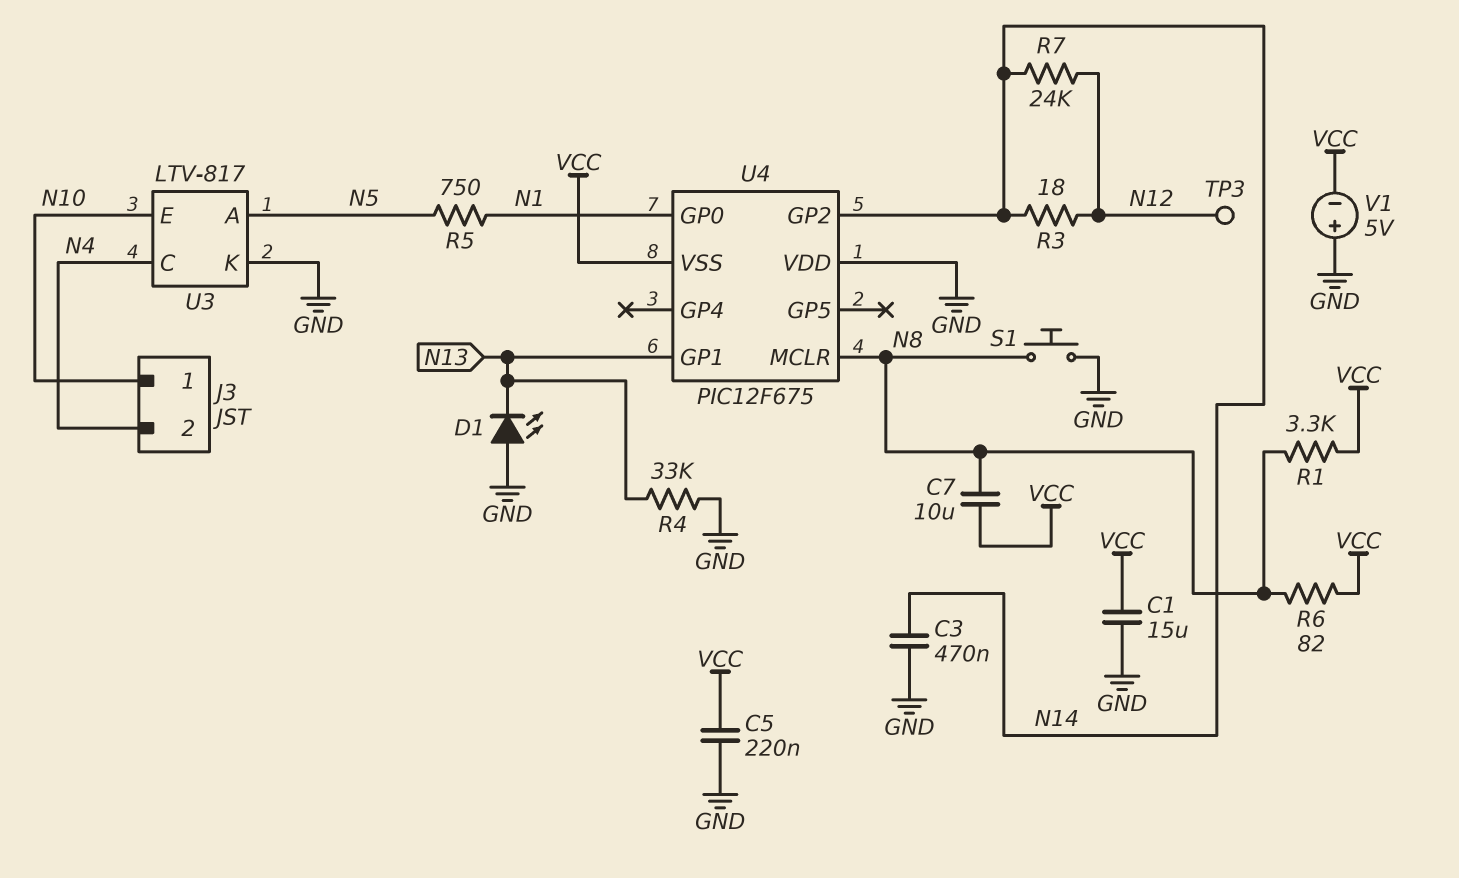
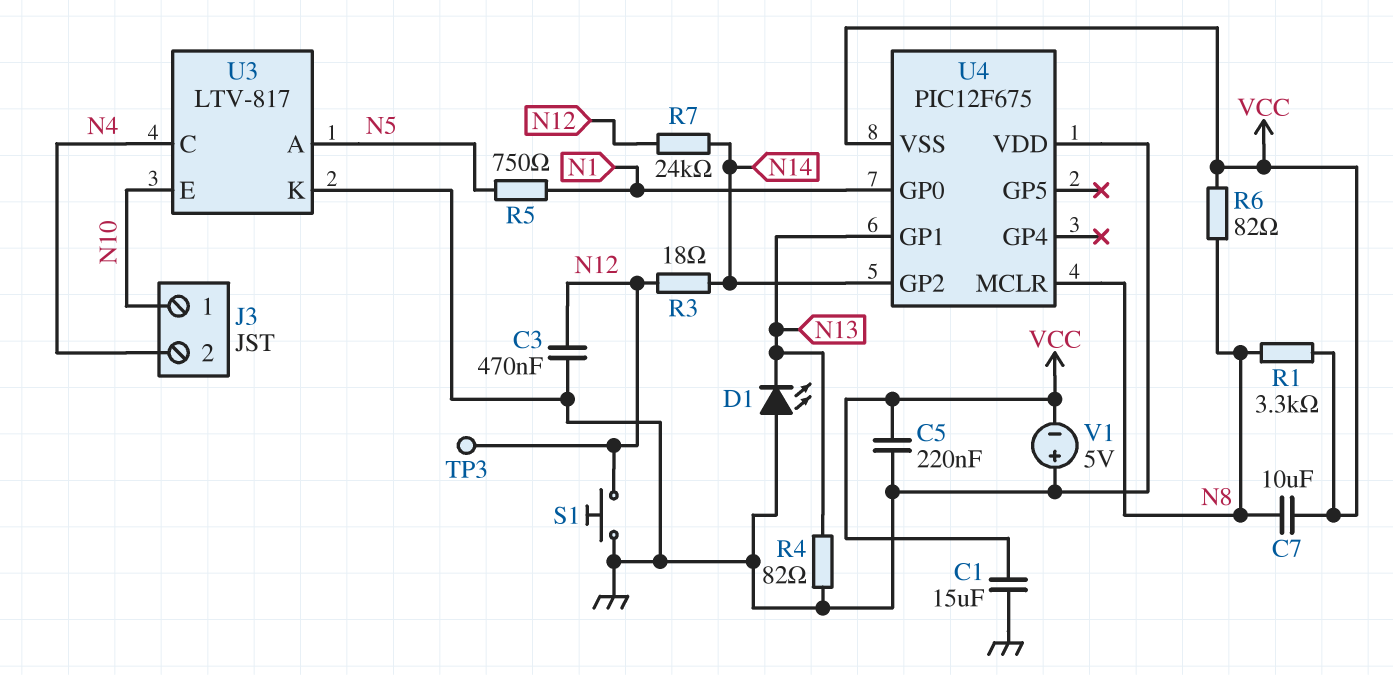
C3: 470nF (GND, N14) -> 470nF (GND, N12)
R4: 33k (GND, N13) -> 82 (GND, N13)
S1: button (GND, N8) -> button (GND, N12)

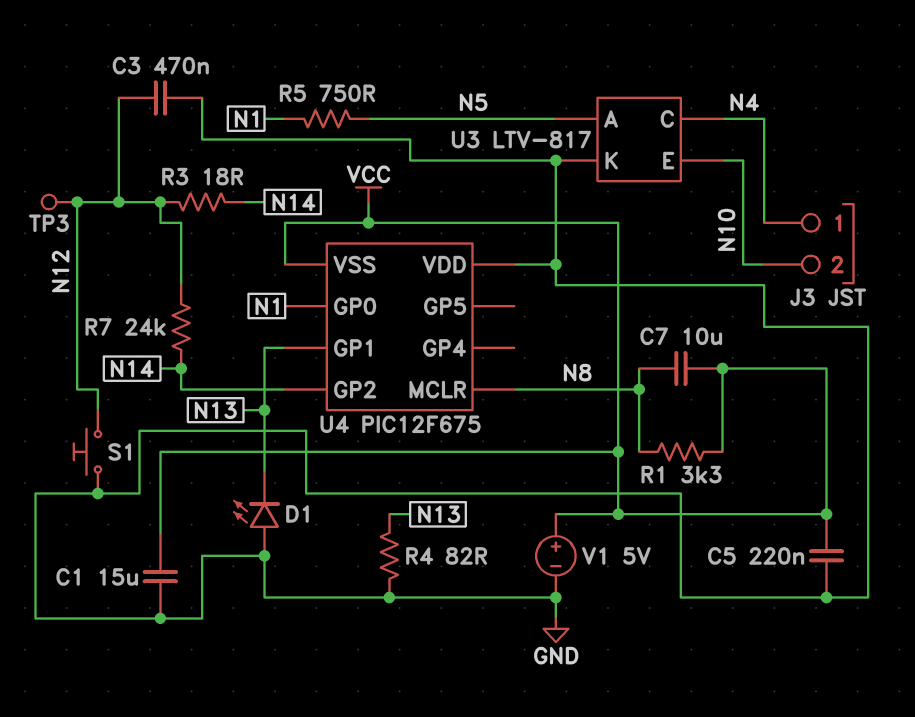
J3 pin 1: N10 -> N4
J3 pin 2: N4 -> N10
R6: 82 (N8, VCC) -> none
V1: 5V (plus GND, minus VCC) -> 5V (plus VCC, minus GND)

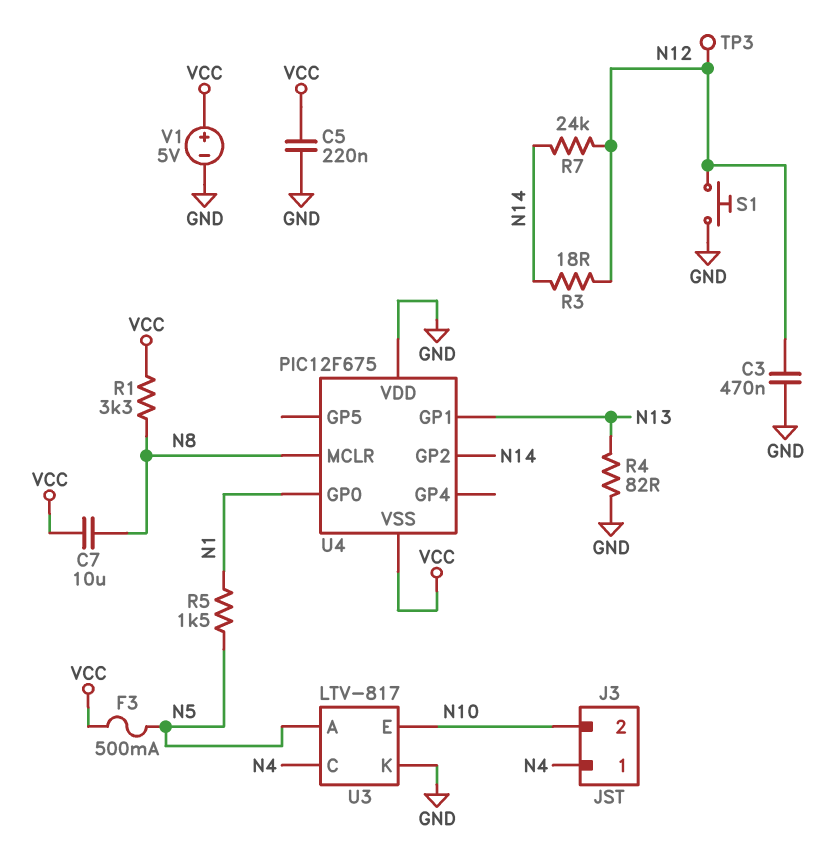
C1: 15uF (GND, VCC) -> none
D1: LED (A GND, K N13) -> none
F3: none -> 500mA (N5, VCC)
R5: 750 (N1, N5) -> 1.5k (N1, N5)

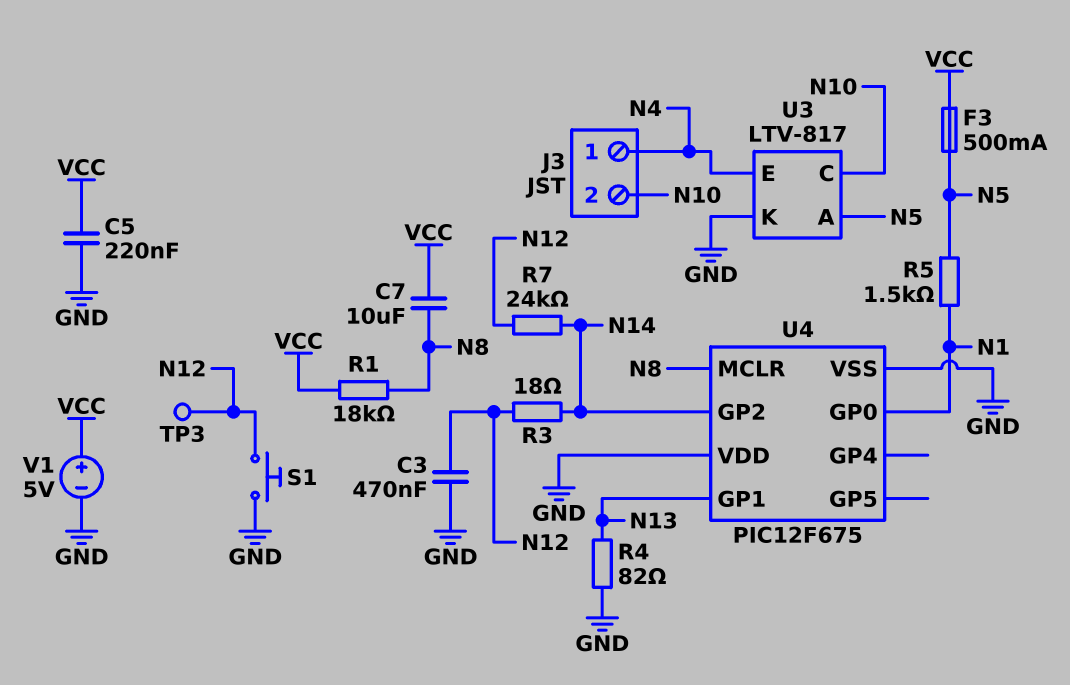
R1: 3.3k (N8, VCC) -> 18k (N8, VCC)
U3 pin C: N4 -> N10
U3 pin E: N10 -> N4
U4 pin VSS: VCC -> GND

